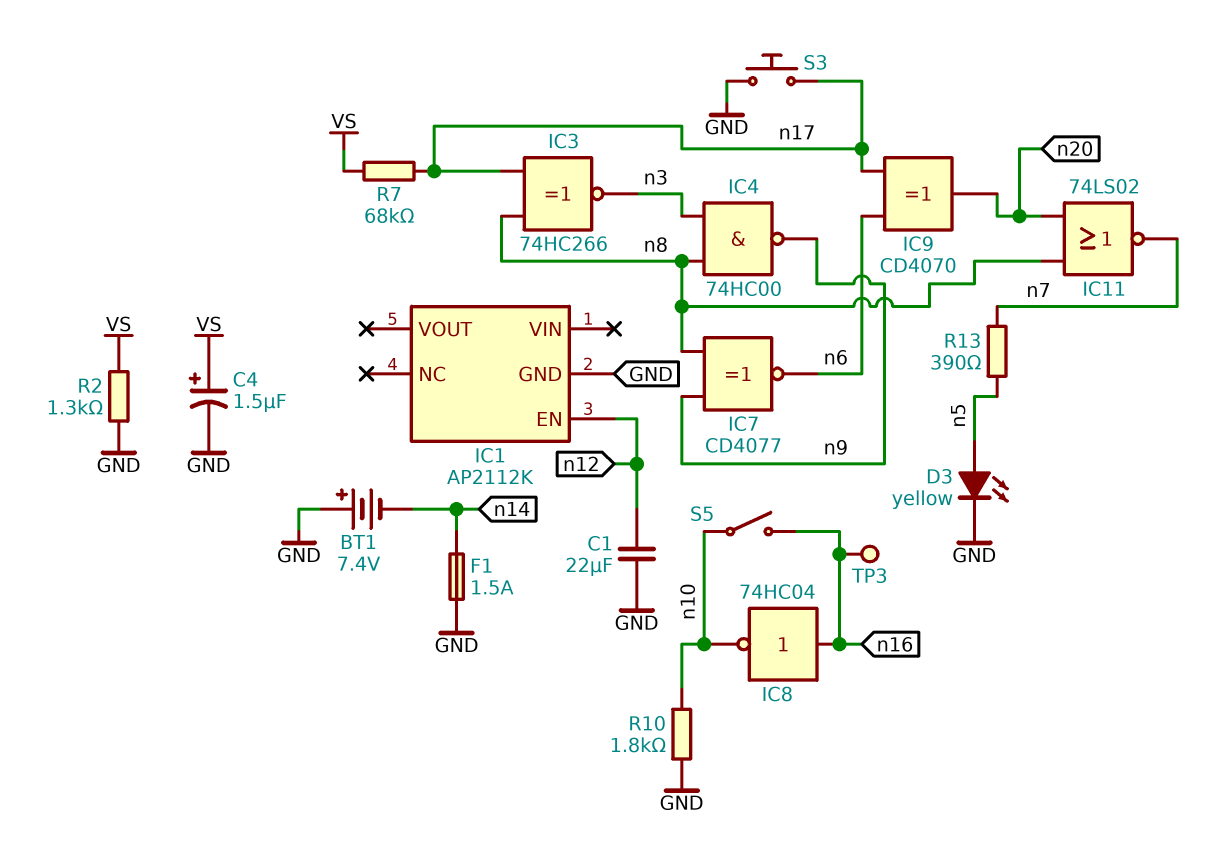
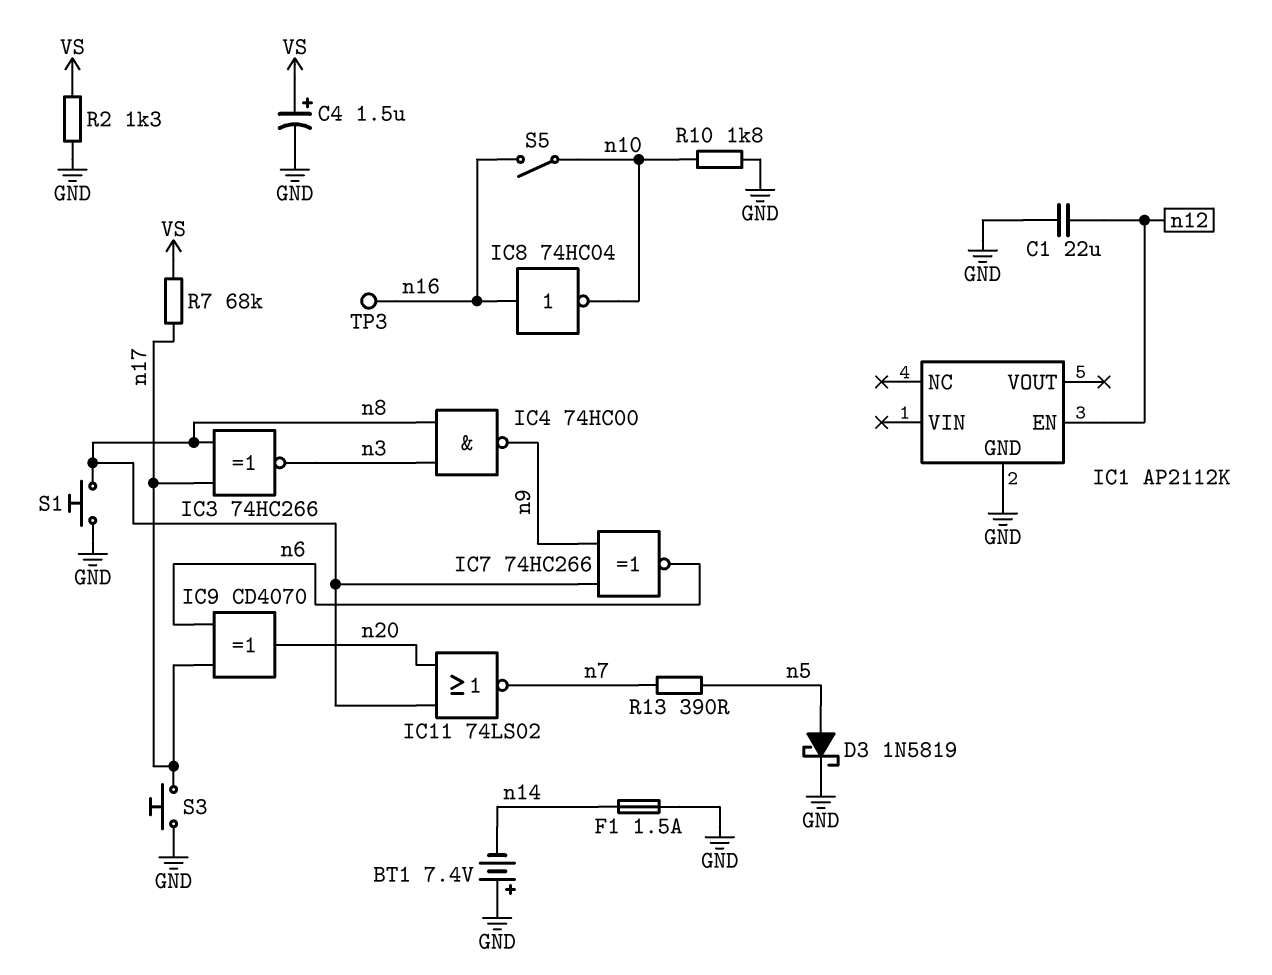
D3: LED yellow (A n5, K GND) -> schottky 1N5819 (A n5, K GND)
IC7: XNOR CD4077 (in n8, in n9, out n6) -> XNOR 74HC266 (in n8, in n9, out n6)
S1: none -> button (GND, n8)

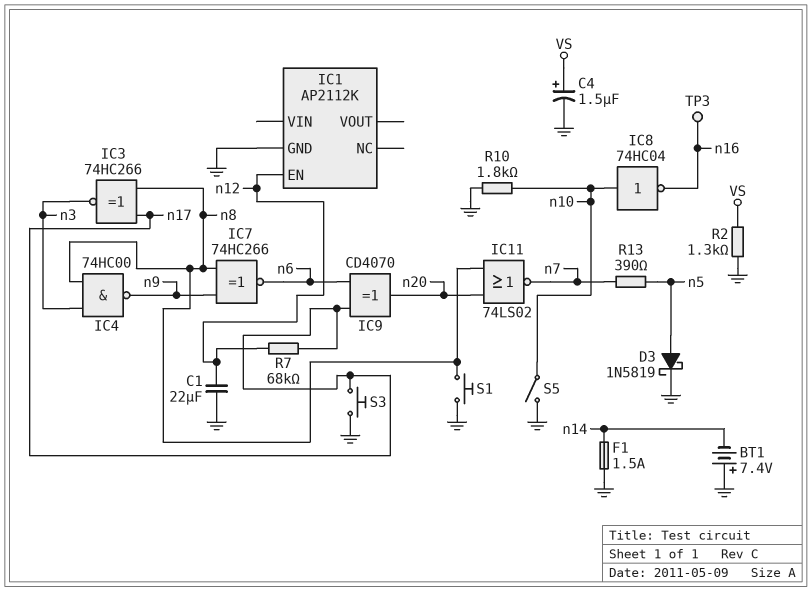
IC8: NOT 74HC04 (in n16, out n10) -> NOT 74HC04 (in n10, out n16)
R7: 68k (VS, n17) -> 68k (n12, n17)
S5: switch (n10, n16) -> switch (GND, n10)

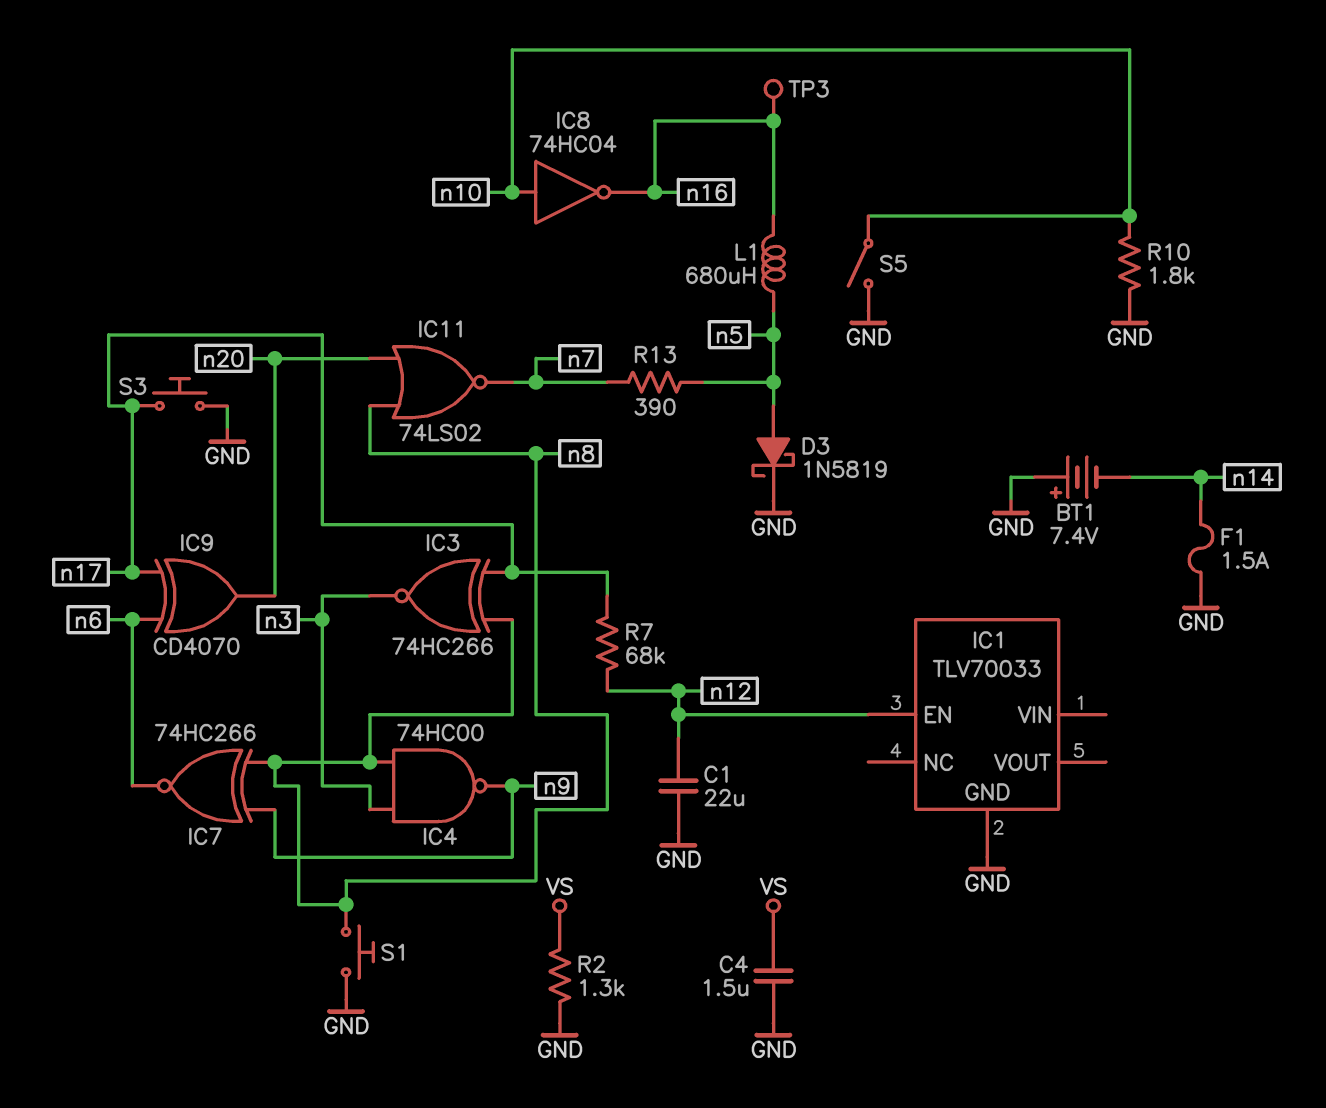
C4: 1.5uF (plus VS, minus GND) -> 1.5uF (GND, VS)
IC1: AP2112K -> TLV70033
L1: none -> 680uH (n5, n16)

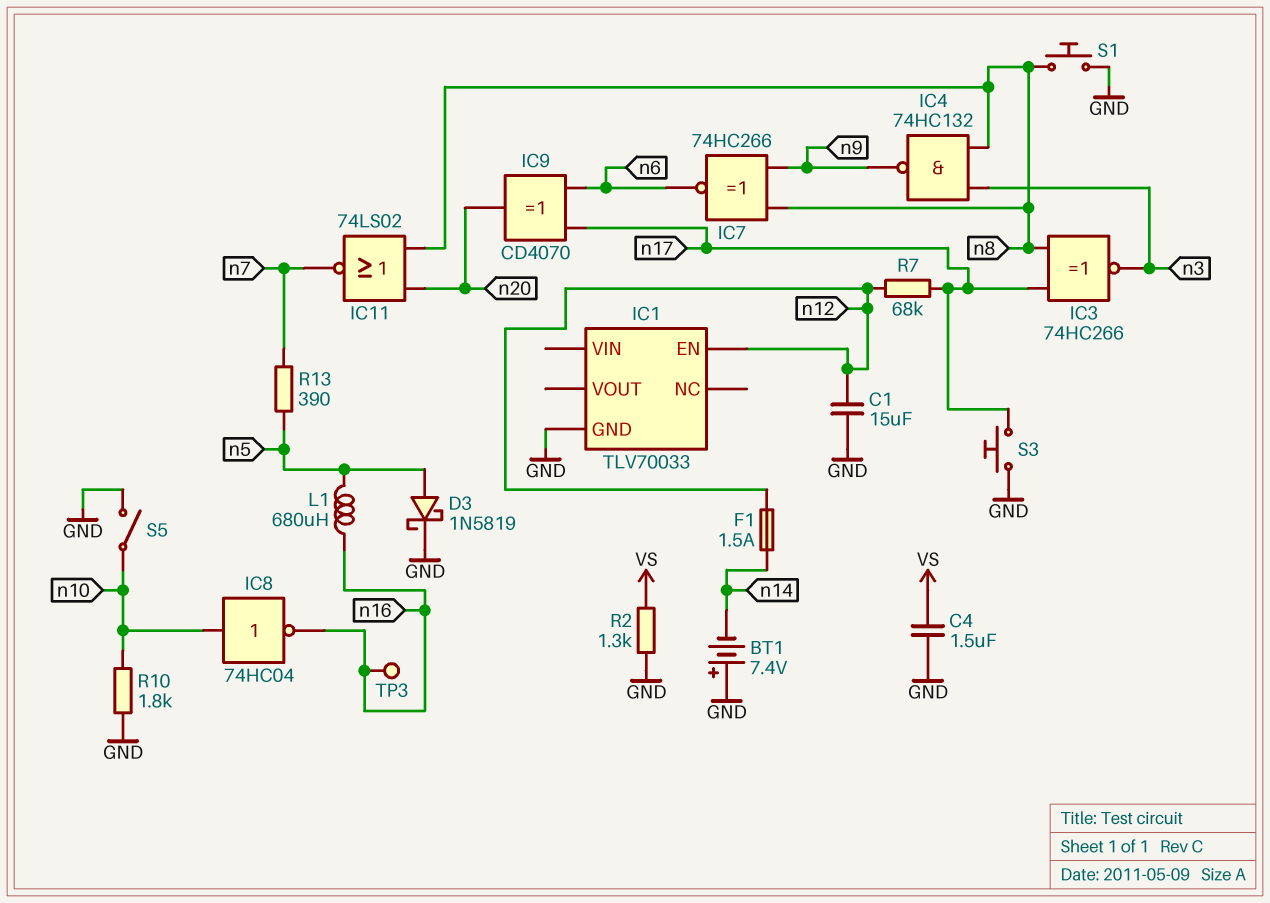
C1: 22uF (GND, n12) -> 15uF (GND, n12)
F1: 1.5A (GND, n14) -> 1.5A (n12, n14)
IC4: NAND 74HC00 (in n3, in n8, out n9) -> NAND 74HC132 (in n3, in n8, out n9)

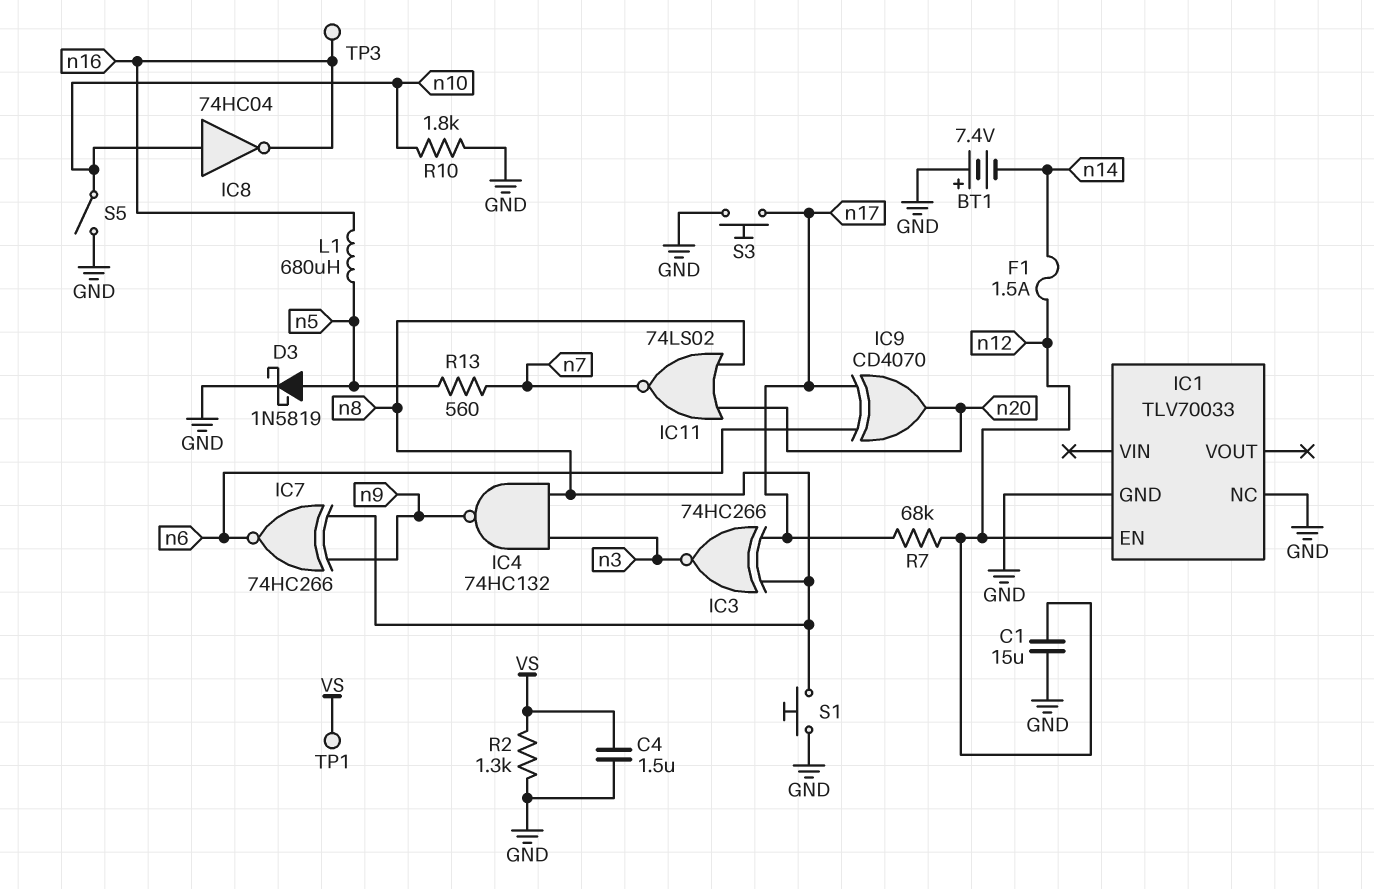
IC1 pin NC: none -> GND
R13: 390 (n5, n7) -> 560 (n5, n7)
TP1: none -> test point (VS)

